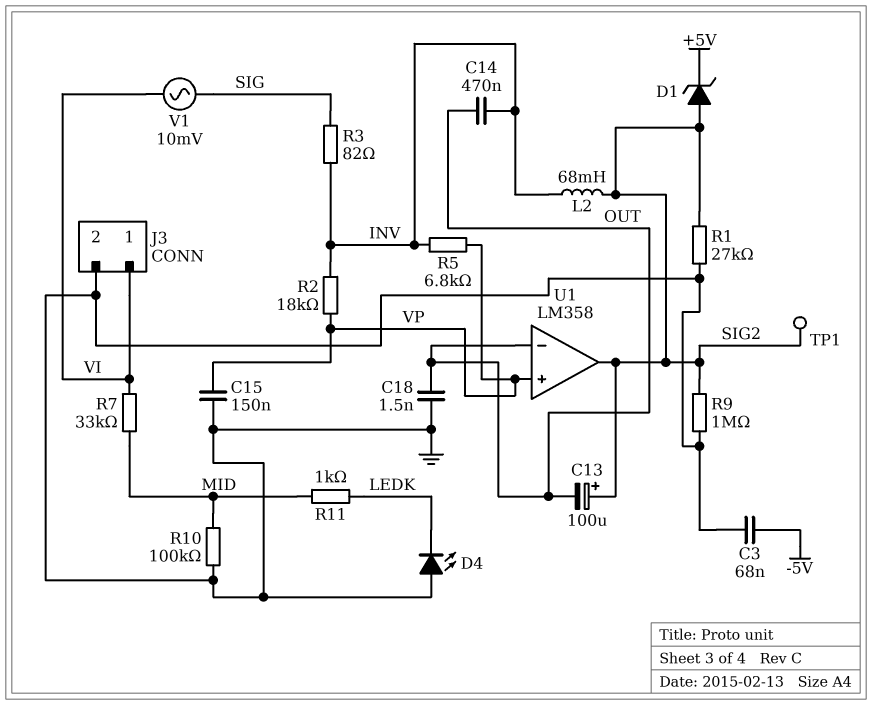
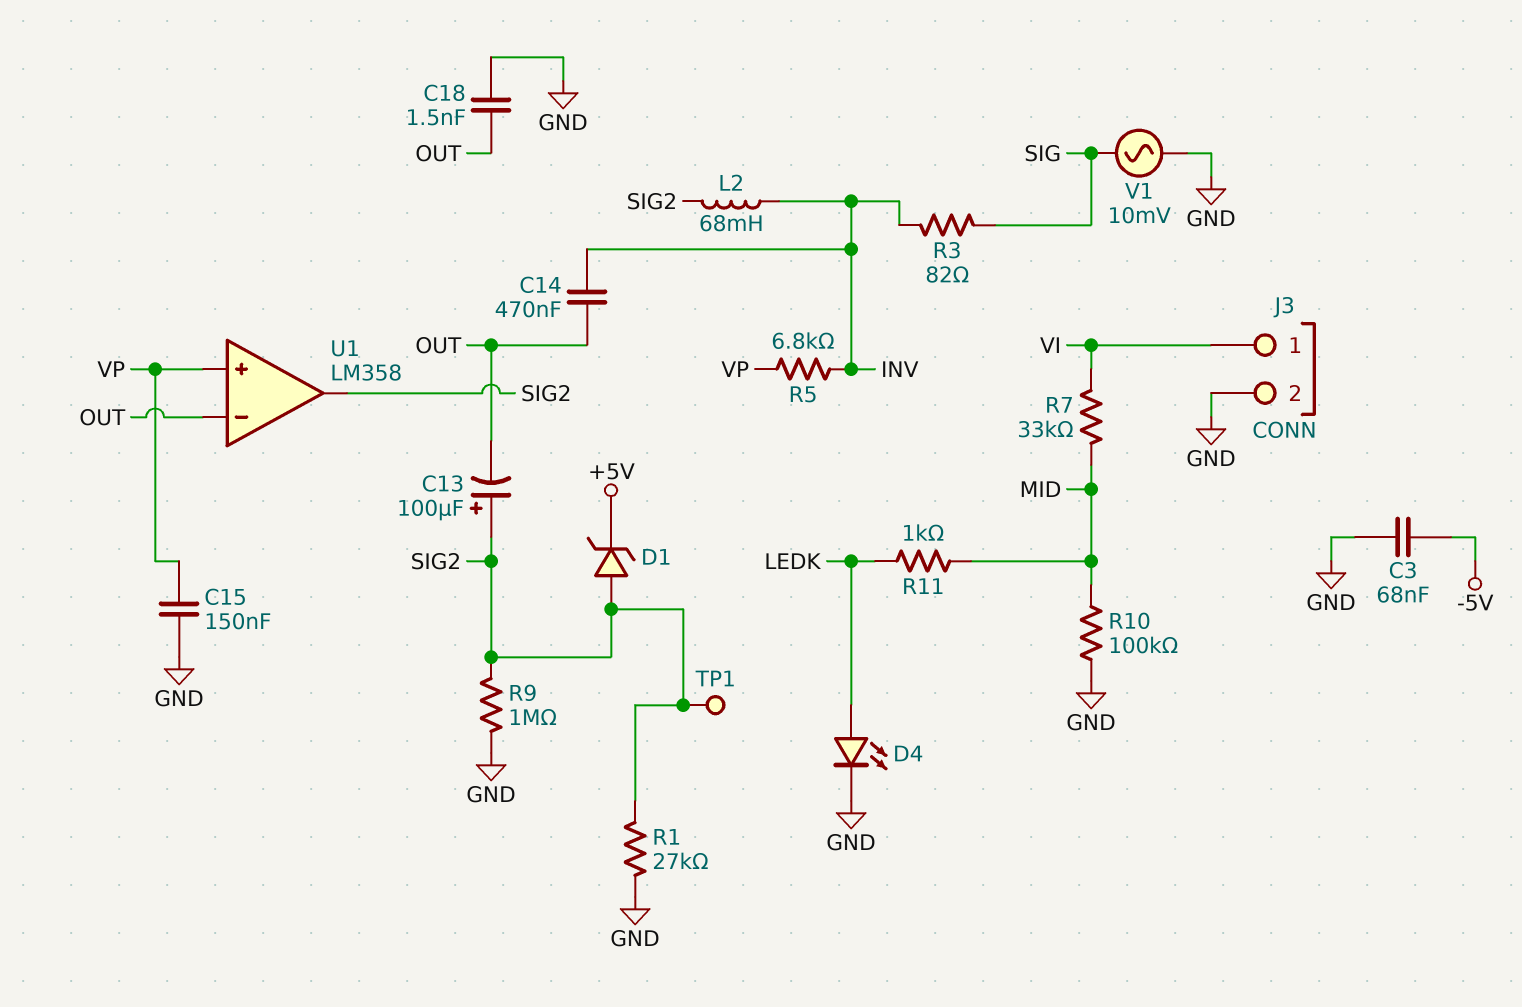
D4: LED (A GND, K LEDK) -> LED (A LEDK, K GND)
R2: 18k (INV, VP) -> none
V1: AC 10mV (SIG, VI) -> AC 10mV (GND, SIG)

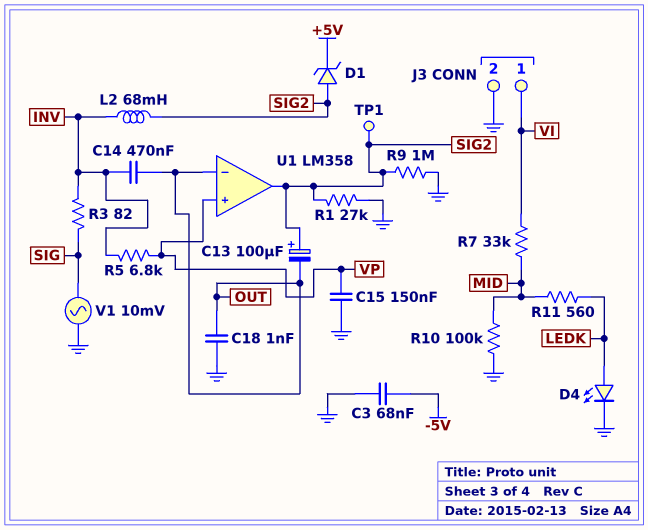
C18: 1.5nF (GND, OUT) -> 1nF (GND, OUT)
R11: 1k (LEDK, MID) -> 560 (LEDK, MID)

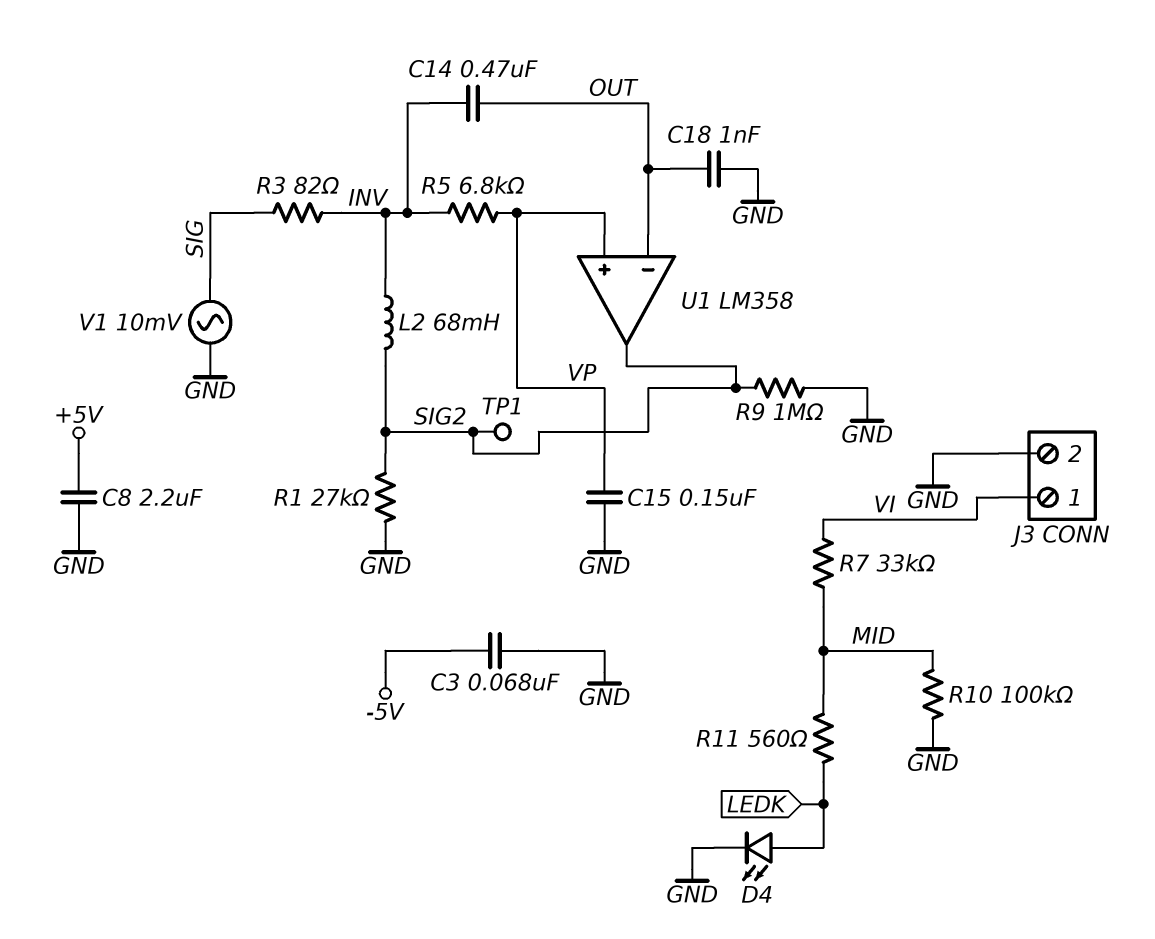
C8: none -> 2.2uF (+5V, GND)
C13: 100uF (plus SIG2, minus OUT) -> none
D1: zener (A SIG2, K +5V) -> none

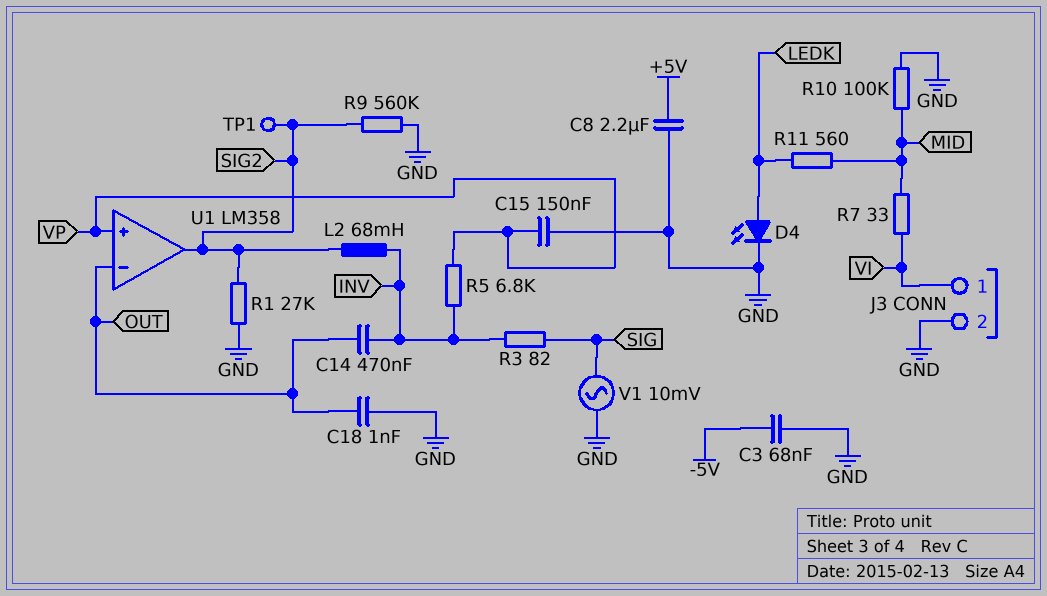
R7: 33k (MID, VI) -> 33 (MID, VI)
R9: 1M (GND, SIG2) -> 560k (GND, SIG2)

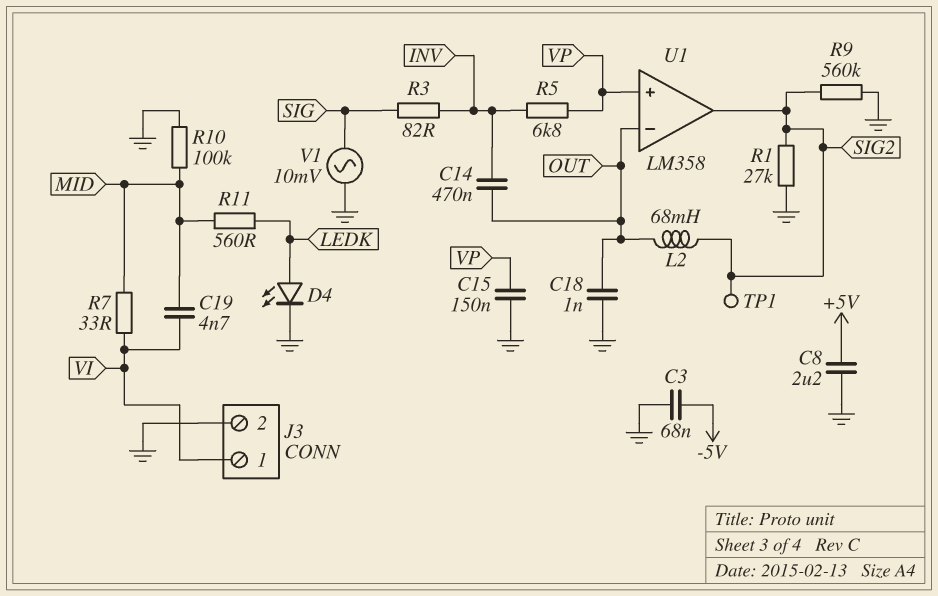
C19: none -> 4.7nF (MID, VI)
L2: 68mH (INV, SIG2) -> 68mH (OUT, SIG2)

